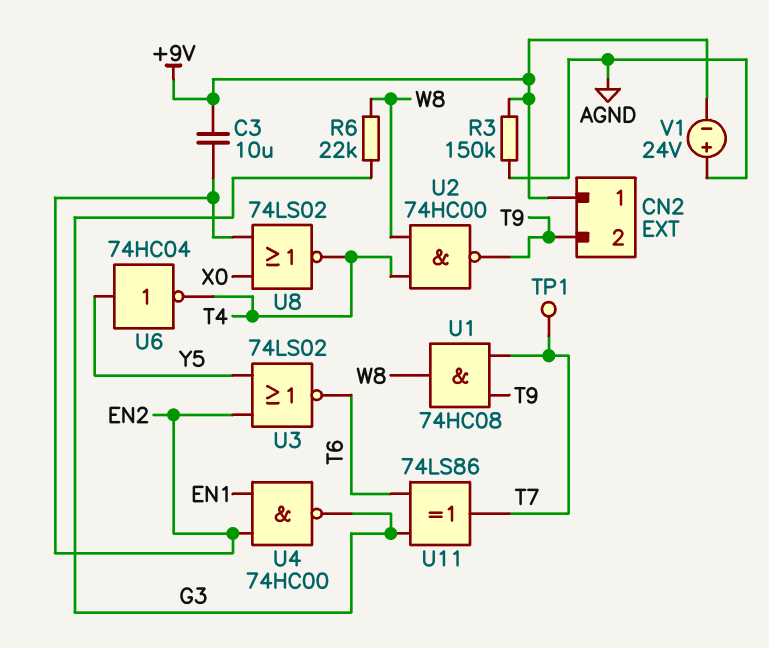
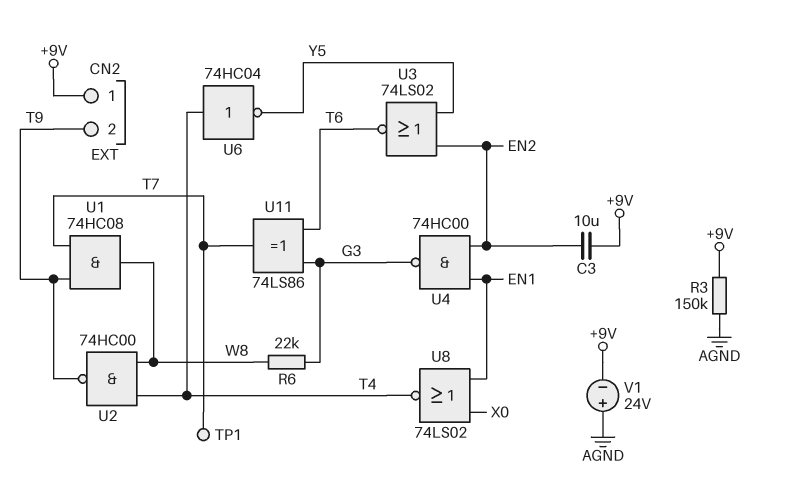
U6: NOT 74HC04 (in Y5, out T4) -> NOT 74HC04 (in T4, out Y5)
U8: NOR 74LS02 (in EN2, in X0, out T4) -> NOR 74LS02 (in EN1, in X0, out T4)

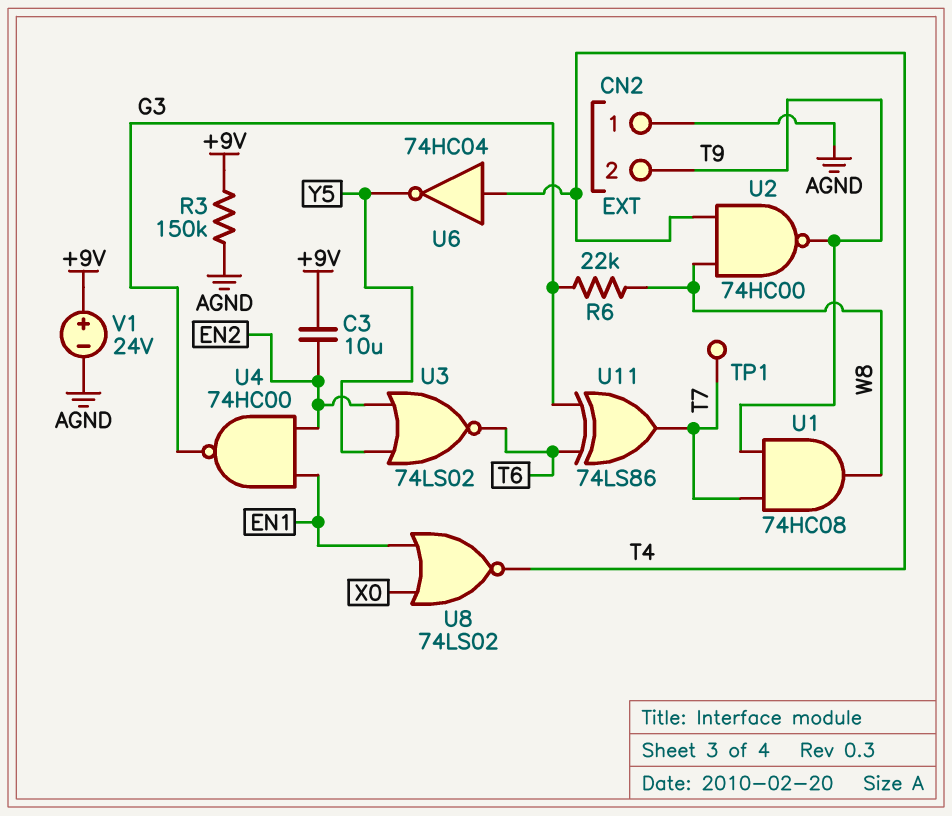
CN2 pin 1: +9V -> AGND
V1: 24V (plus AGND, minus +9V) -> 24V (plus +9V, minus AGND)

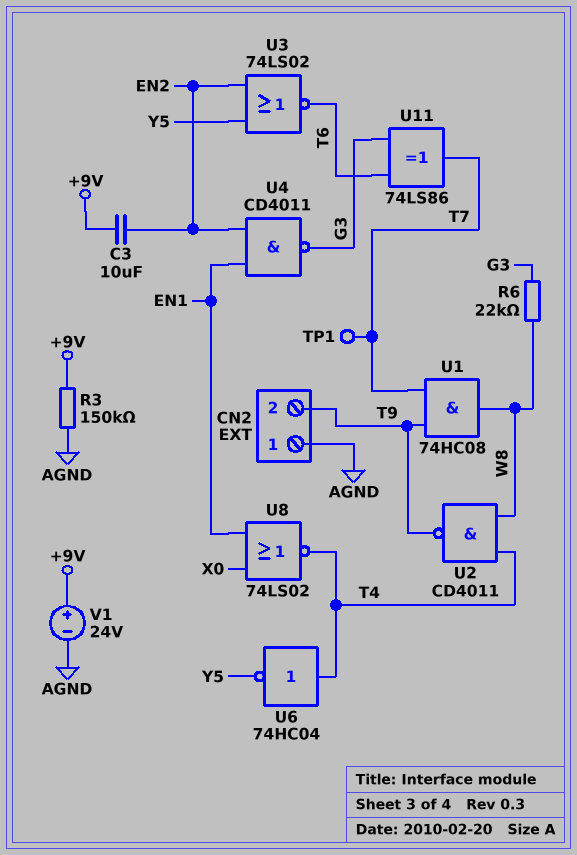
U2: NAND 74HC00 (in T4, in W8, out T9) -> NAND CD4011 (in T4, in W8, out T9)
U4: NAND 74HC00 (in EN1, in EN2, out G3) -> NAND CD4011 (in EN1, in EN2, out G3)

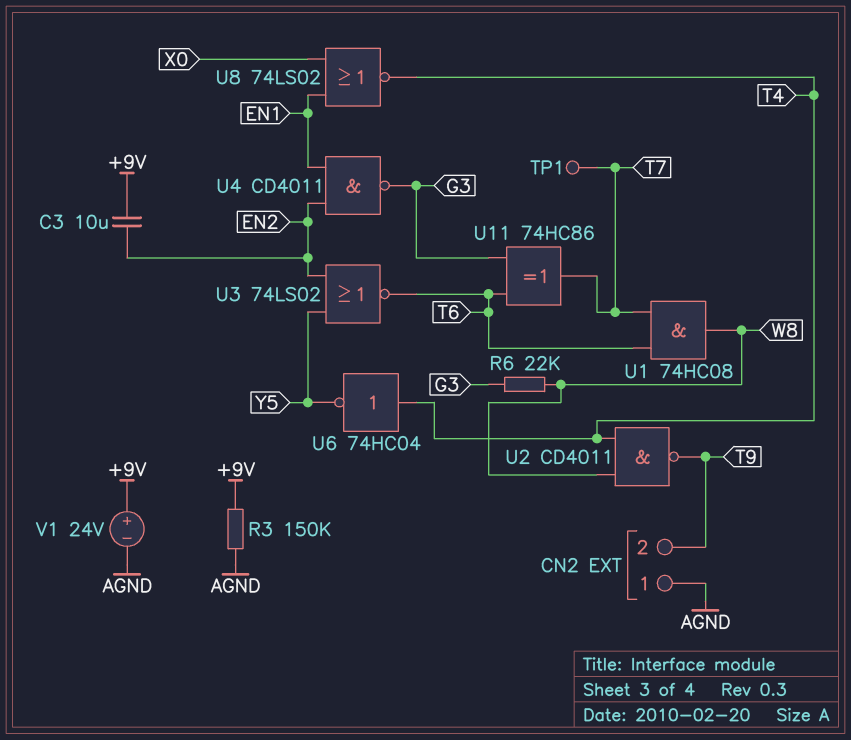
U1: AND 74HC08 (in T7, in T9, out W8) -> AND 74HC08 (in T6, in T7, out W8)
U11: XOR 74LS86 (in G3, in T6, out T7) -> XOR 74HC86 (in G3, in T6, out T7)

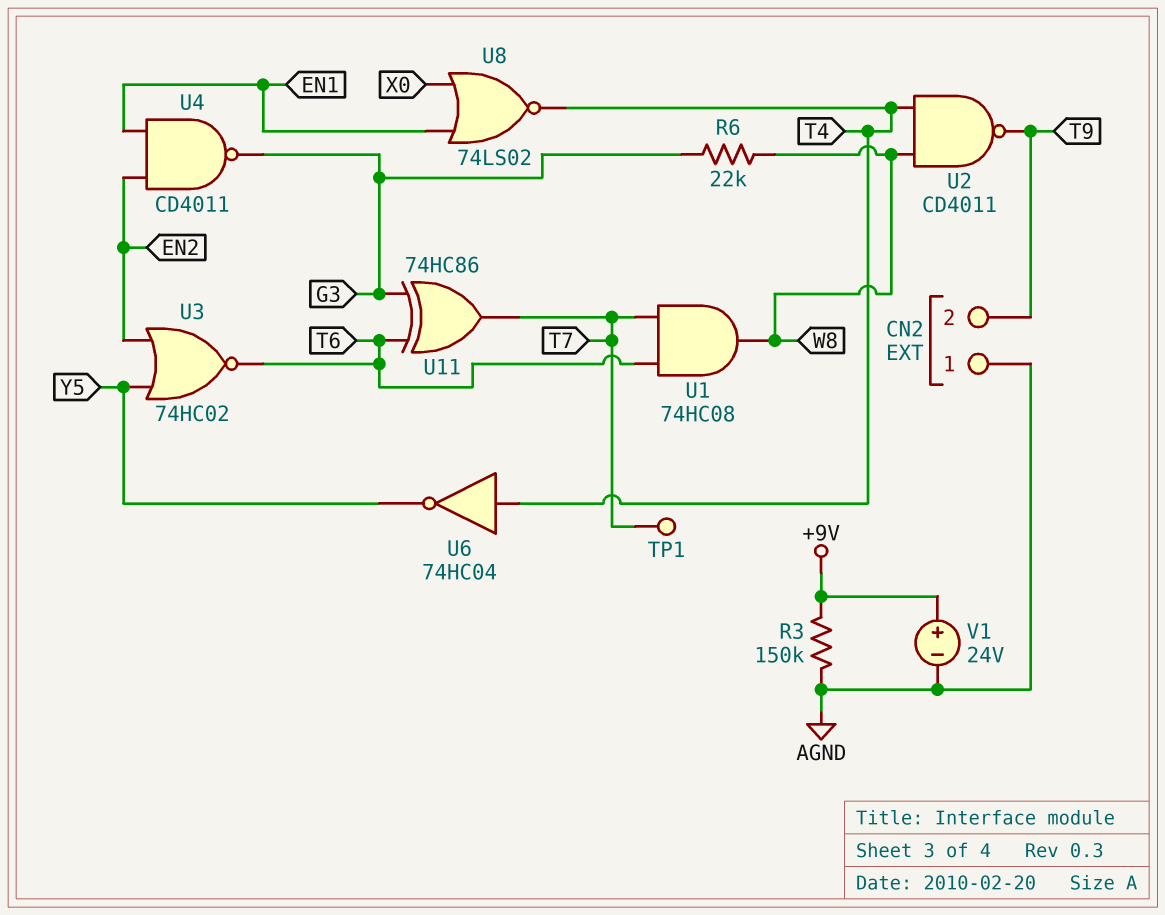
C3: 10uF (+9V, EN2) -> none
U3: NOR 74LS02 (in EN2, in Y5, out T6) -> NOR 74HC02 (in EN2, in Y5, out T6)

